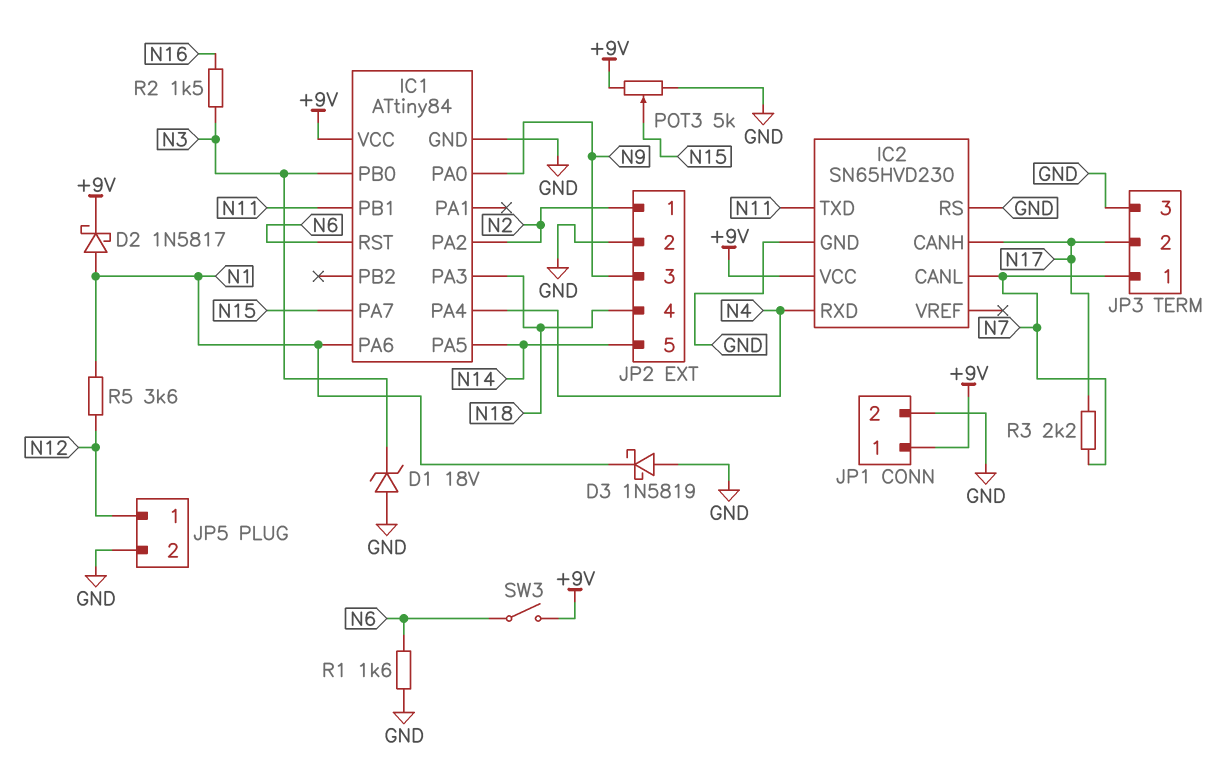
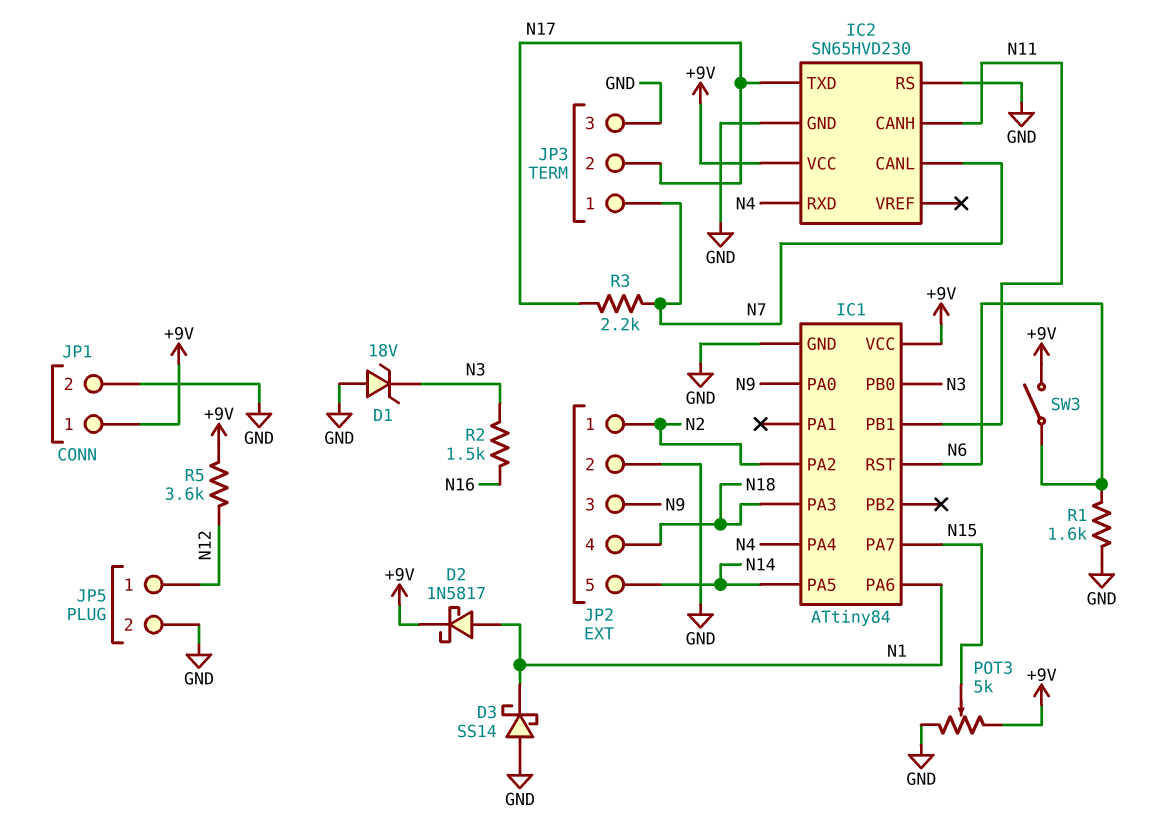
D3: schottky 1N5819 (A GND, K N1) -> schottky SS14 (A GND, K N1)
IC2 pin CANH: N17 -> N11
IC2 pin TXD: N11 -> N17
R5: 3.6k (N1, N12) -> 3.6k (+9V, N12)

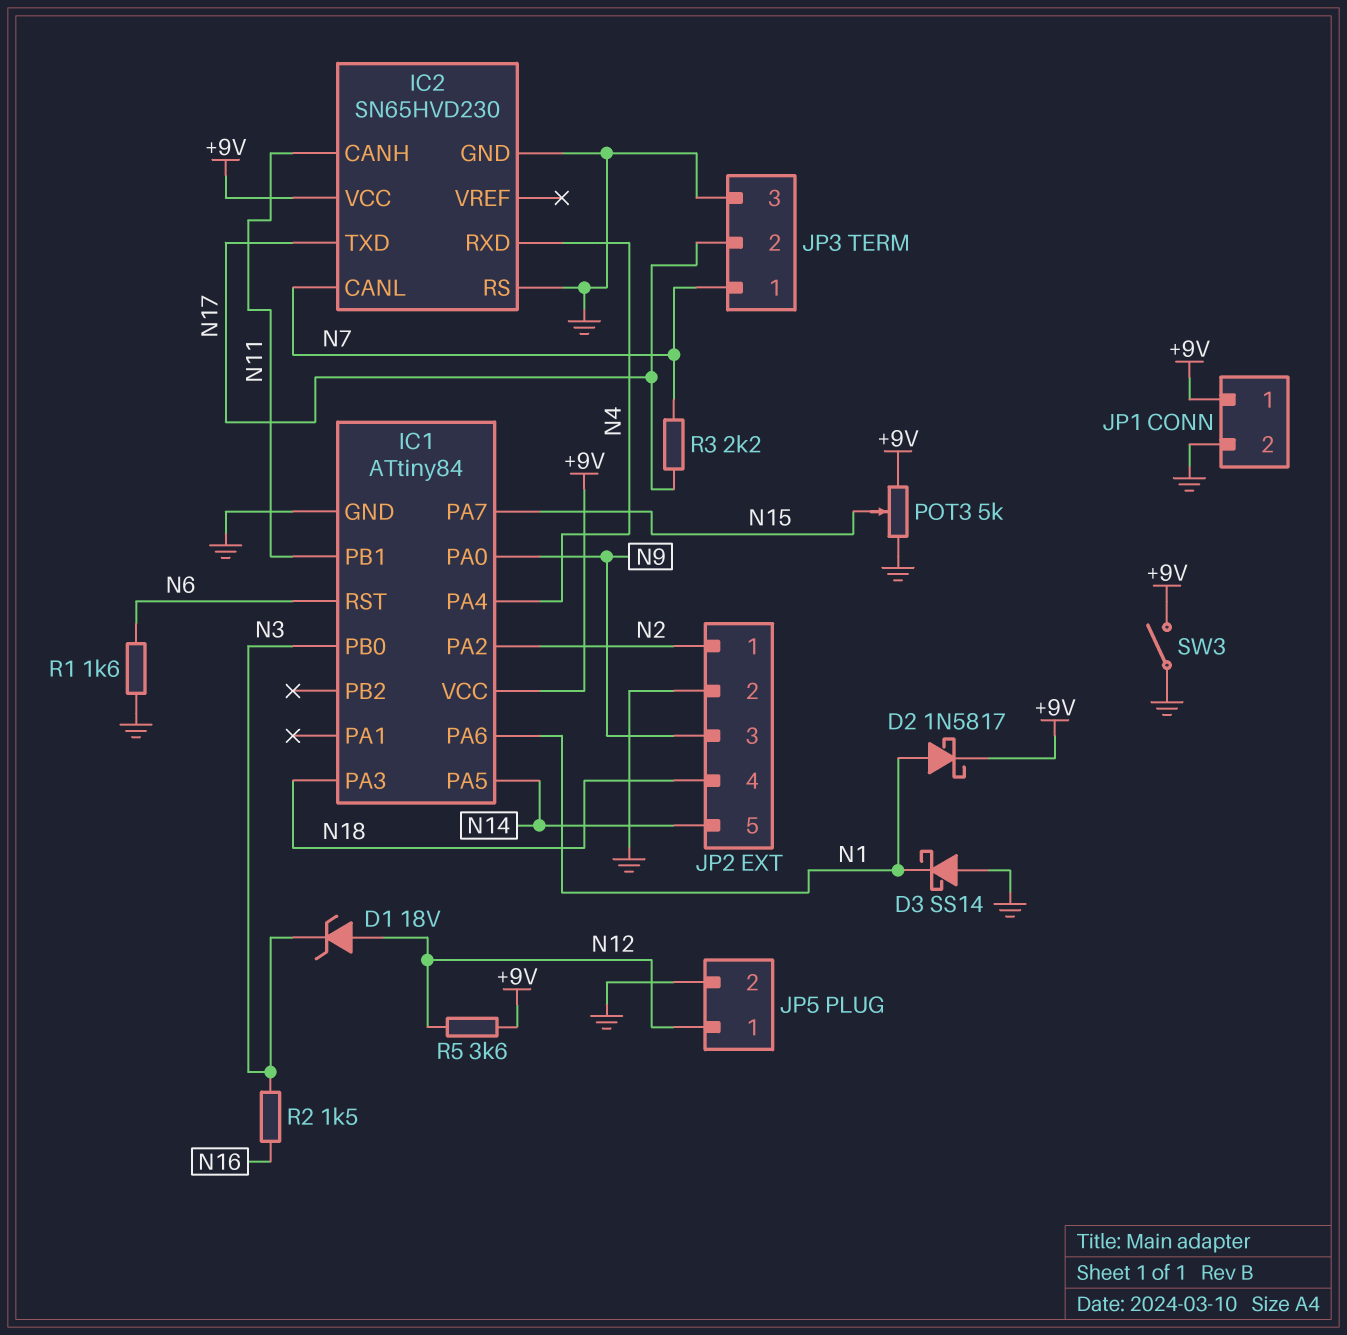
D1: zener 18V (A GND, K N3) -> zener 18V (A N12, K N3)
SW3: switch (+9V, N6) -> switch (+9V, GND)

